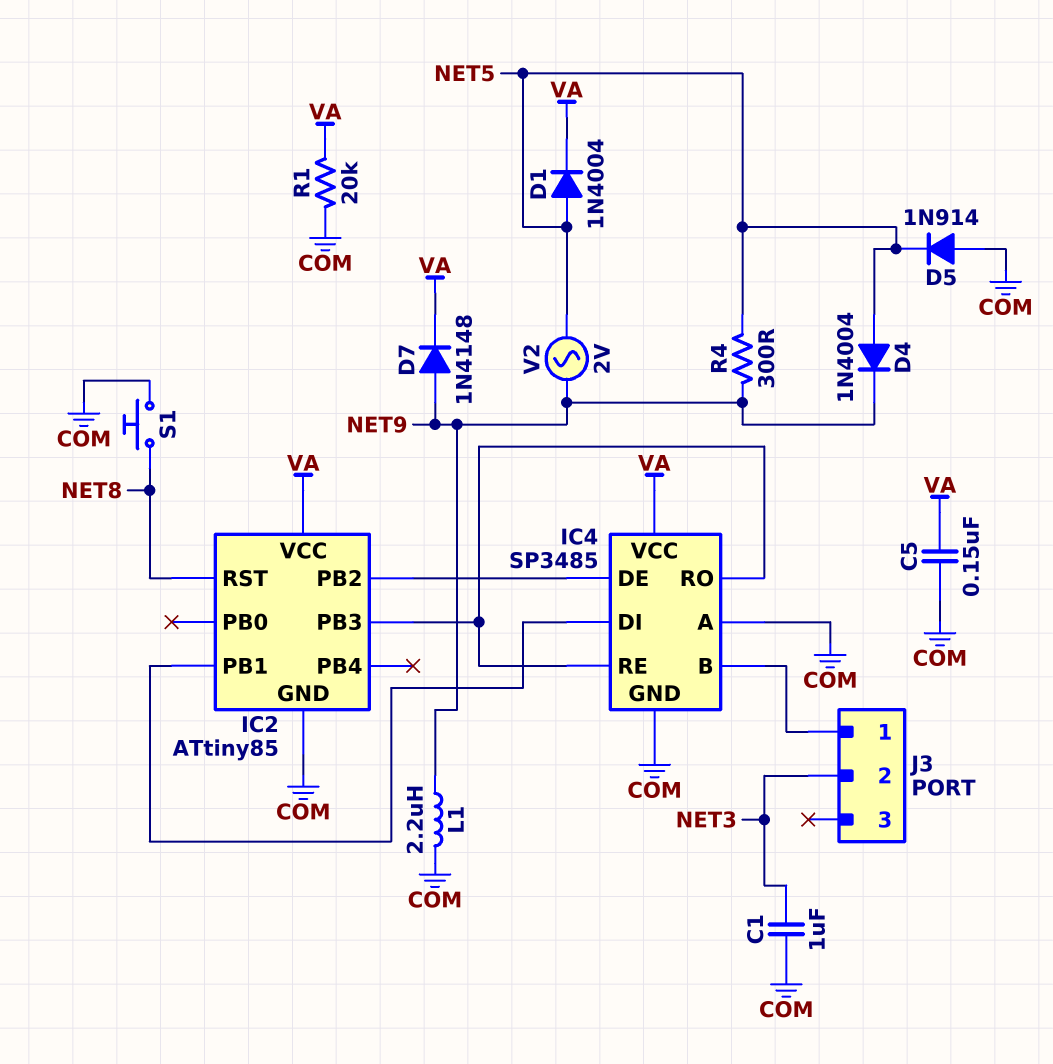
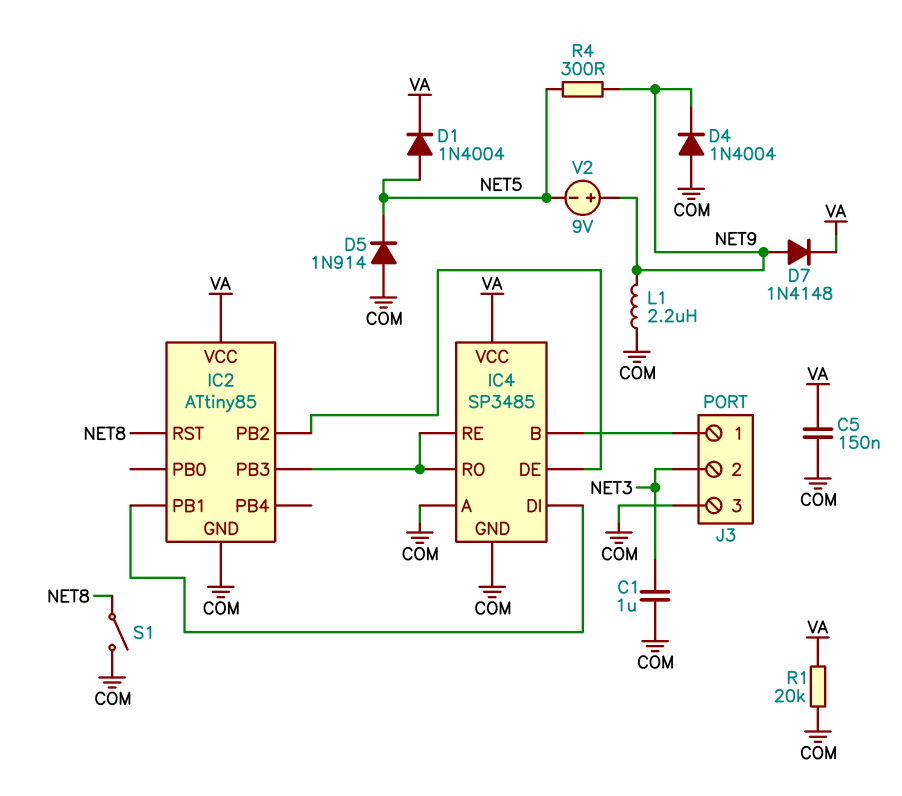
D4: diode 1N4004 (A NET5, K NET9) -> diode 1N4004 (A COM, K NET9)
J3 pin 3: none -> COM
S1: button (COM, NET8) -> switch (COM, NET8)
V2: AC 2V (NET5, NET9) -> 9V (plus NET9, minus NET5)

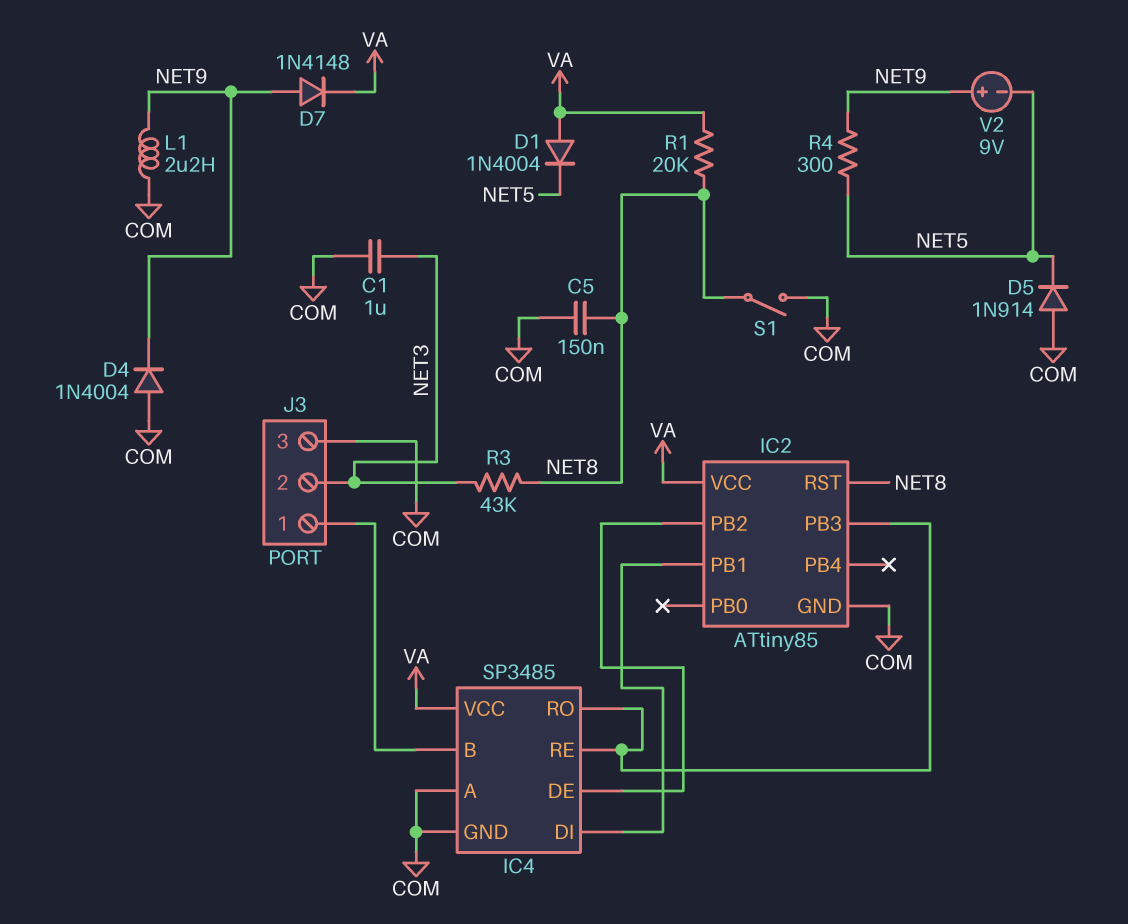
C5: 150nF (COM, VA) -> 150nF (COM, NET8)
D1: diode 1N4004 (A NET5, K VA) -> diode 1N4004 (A VA, K NET5)
R1: 20k (COM, VA) -> 20k (NET8, VA)
R3: none -> 43k (NET3, NET8)

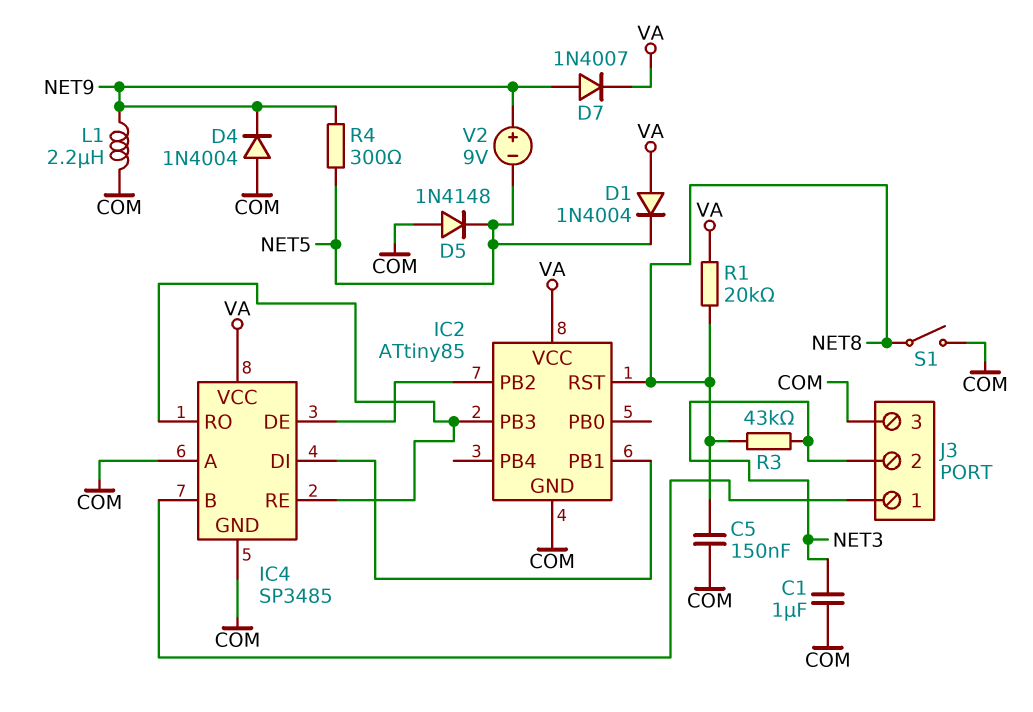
D5: diode 1N914 (A COM, K NET5) -> diode 1N4148 (A COM, K NET5)
D7: diode 1N4148 (A NET9, K VA) -> diode 1N4007 (A NET9, K VA)

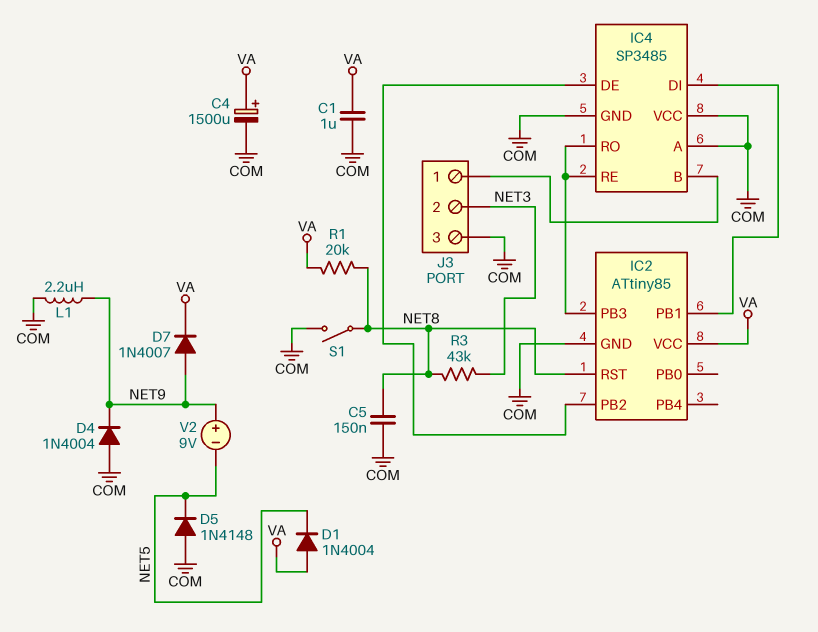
C1: 1uF (COM, NET3) -> 1uF (COM, VA)
C4: none -> 1500uF (plus VA, minus COM)
IC4 pin VCC: VA -> COM
R4: 300 (NET5, NET9) -> none

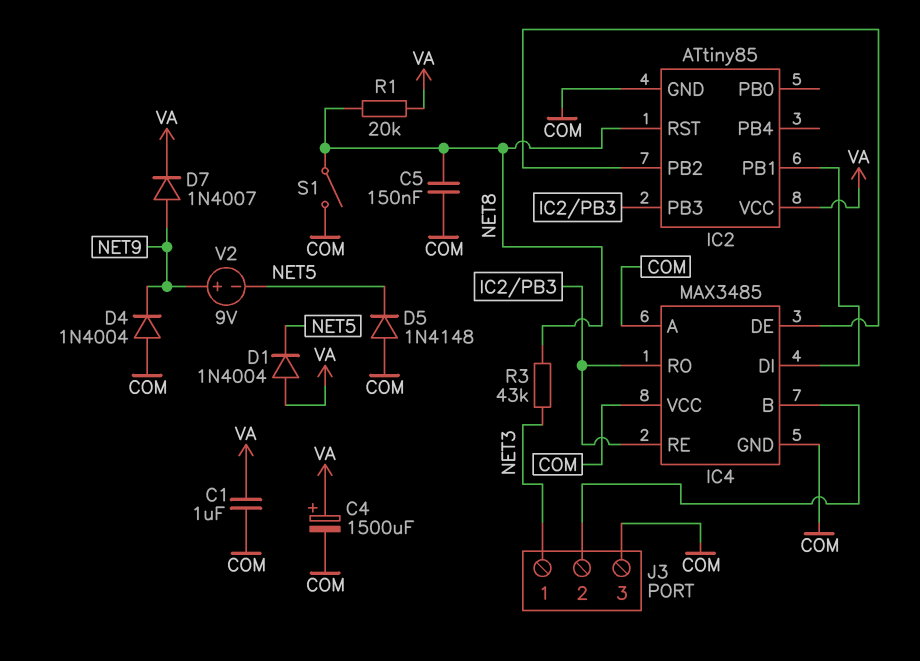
IC4: SP3485 -> MAX3485
J3 pin 1: IC4/B -> NET3
J3 pin 2: NET3 -> IC4/B
L1: 2.2uH (COM, NET9) -> none

